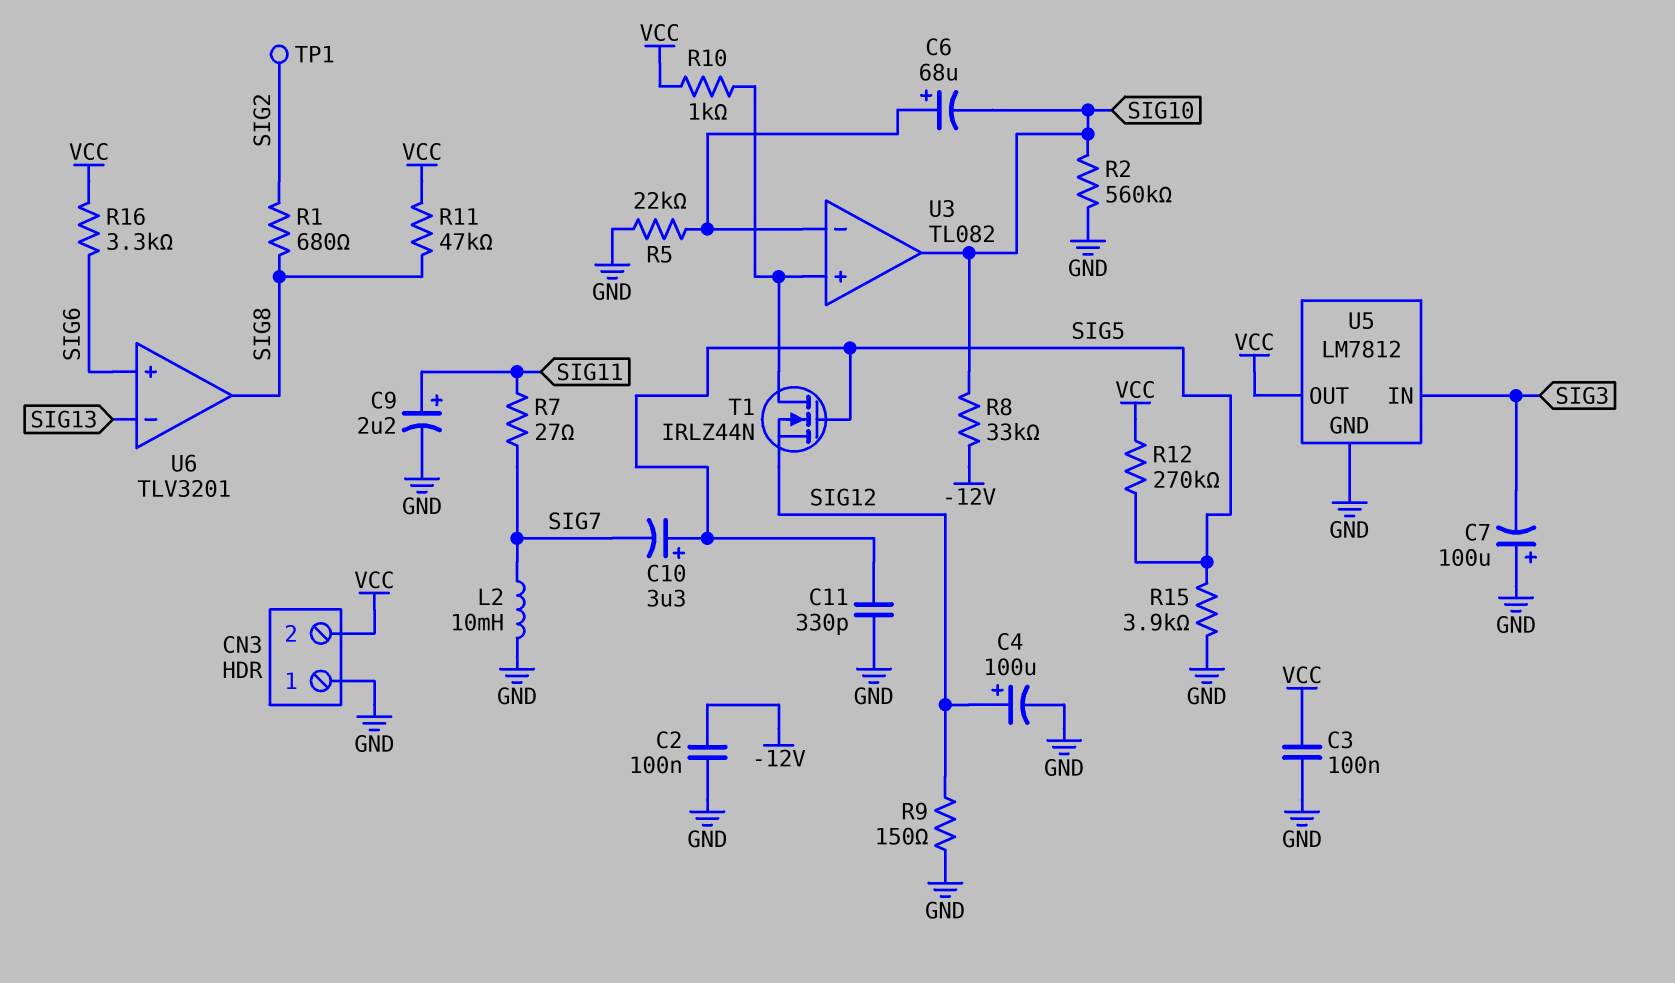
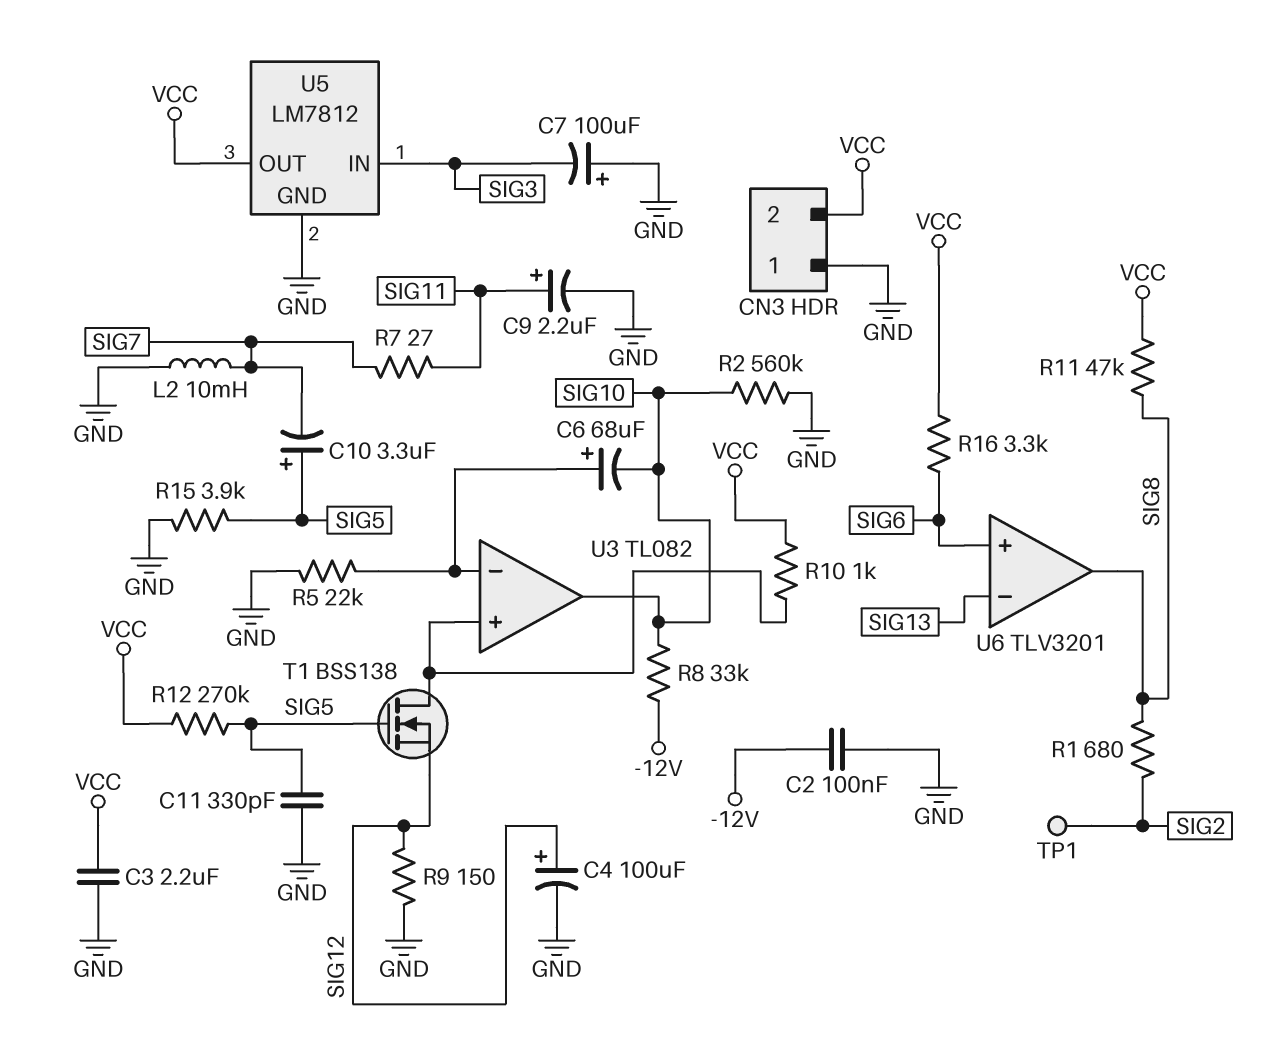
C3: 100nF (GND, VCC) -> 2.2uF (GND, VCC)
T1: NMOS IRLZ44N (G SIG5, D U3/in+, S SIG12) -> NMOS BSS138 (G SIG5, D U3/in+, S SIG12)

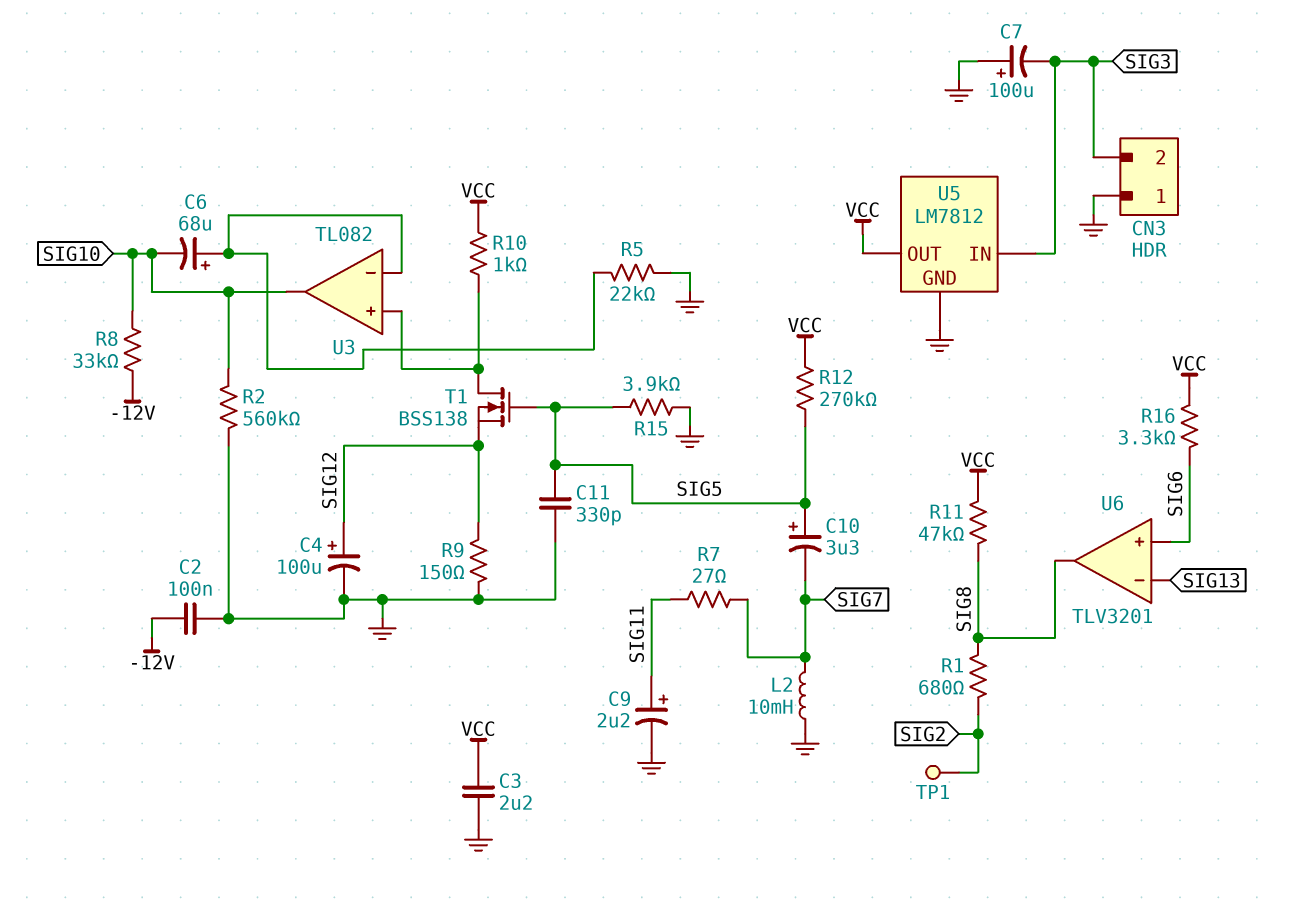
CN3 pin 2: VCC -> SIG3

